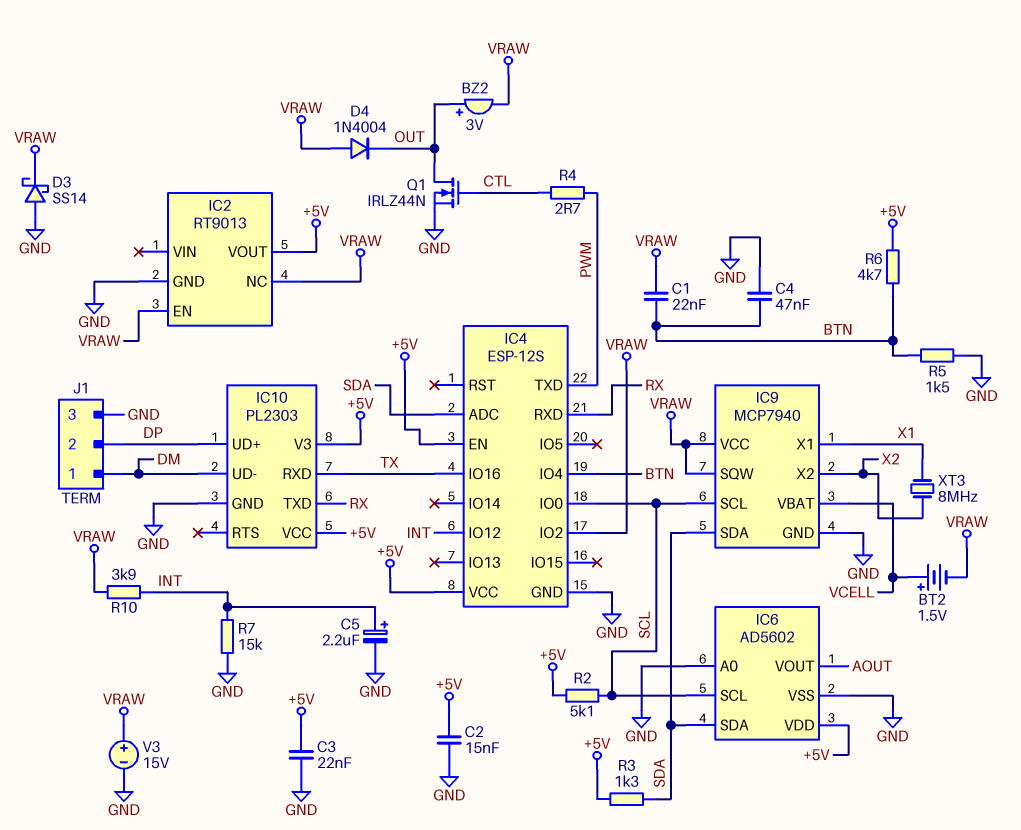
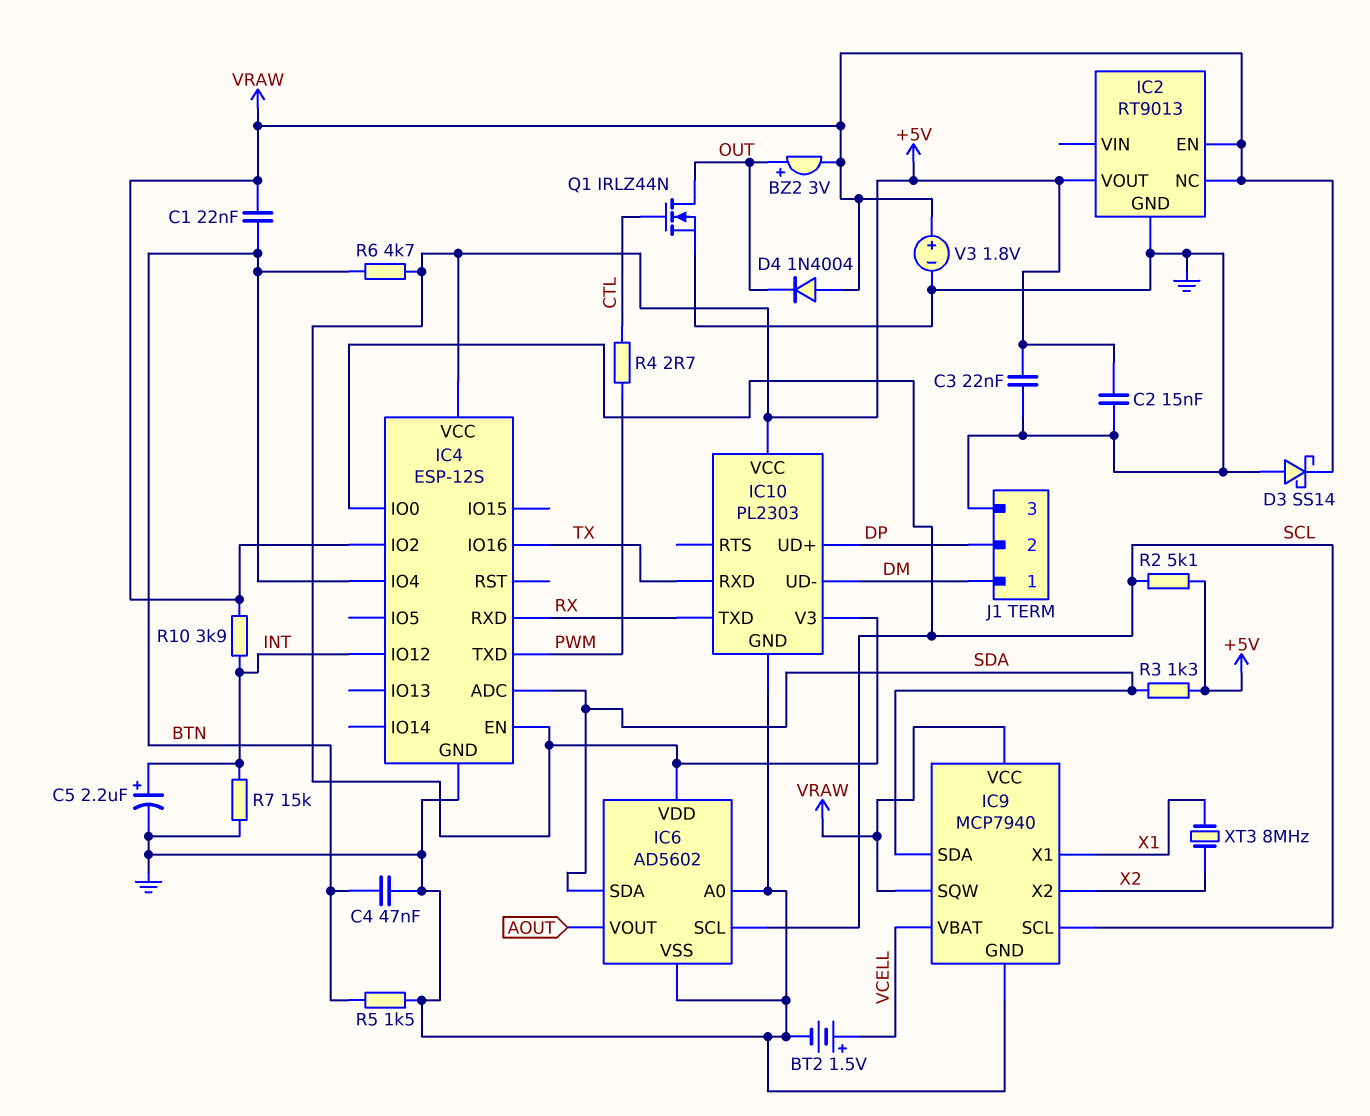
BT2: 1.5V (plus VCELL, minus VRAW) -> 1.5V (plus VCELL, minus GND)
V3: 15V (plus VRAW, minus GND) -> 1.8V (plus VRAW, minus GND)

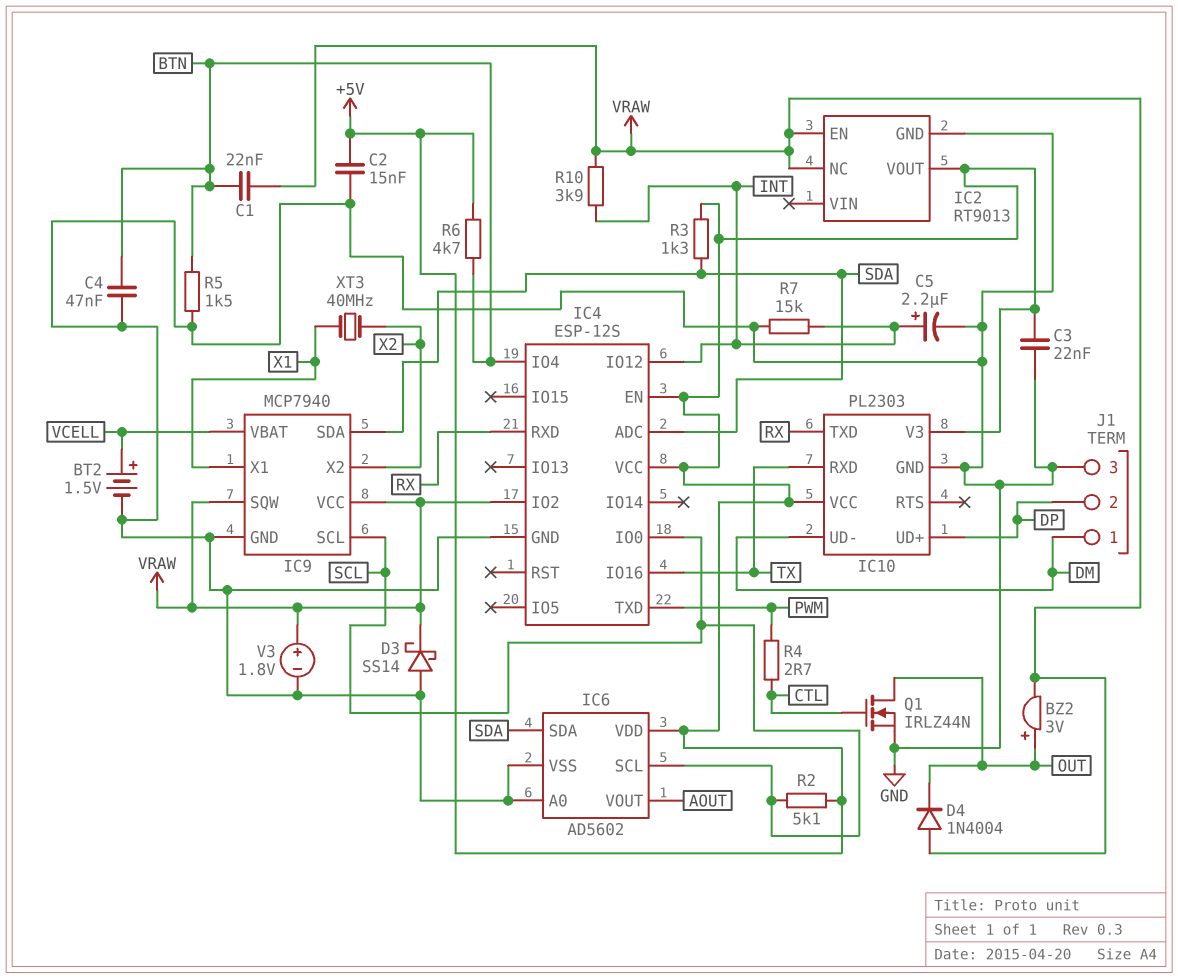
XT3: 8MHz (X1, X2) -> 40MHz (X1, X2)

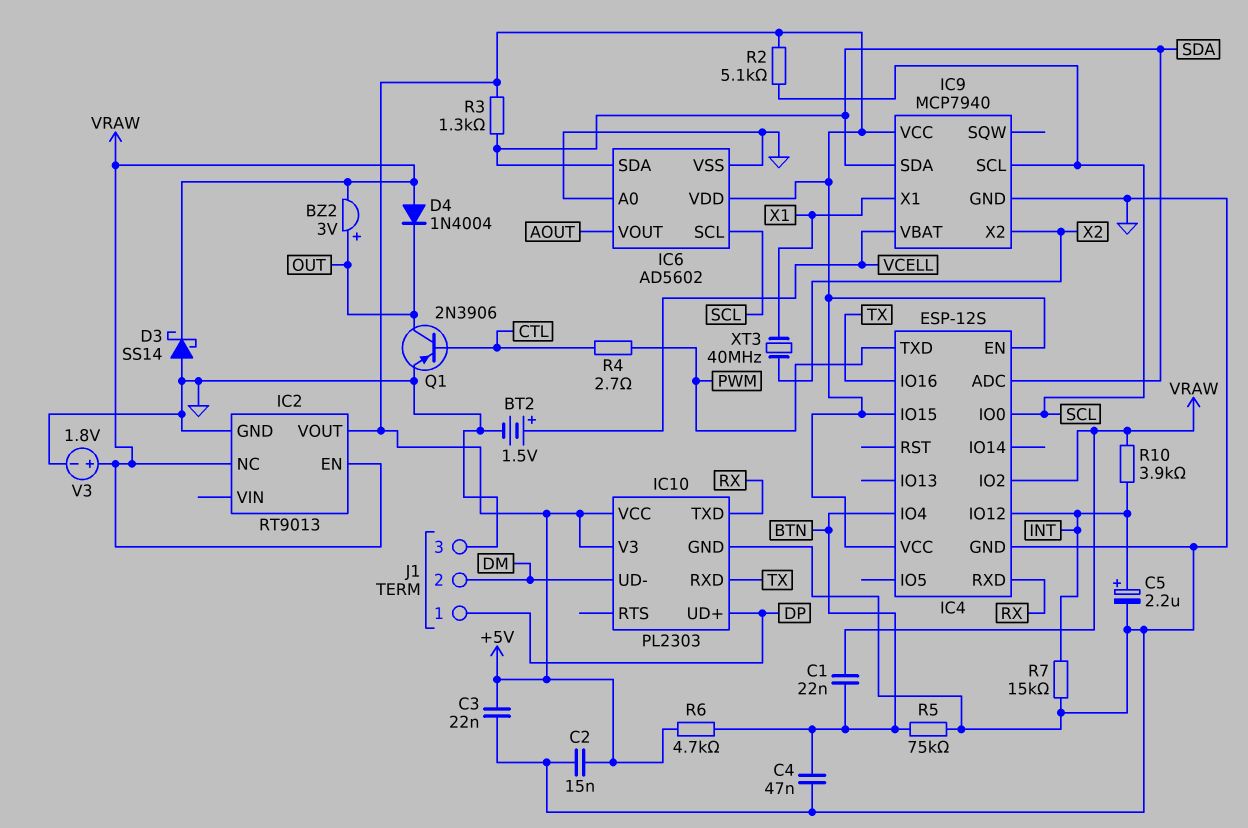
IC4 pin IO15: none -> +5V
IC9 pin SQW: VRAW -> none
IC9 pin VCC: VRAW -> +5V
J1 pin 1: DM -> DP
J1 pin 2: DP -> DM
Q1: NMOS IRLZ44N (G CTL, D OUT, S GND) -> PNP 2N3906 (B CTL, C OUT, E GND)
R5: 1.5k (BTN, GND) -> 75k (BTN, GND)

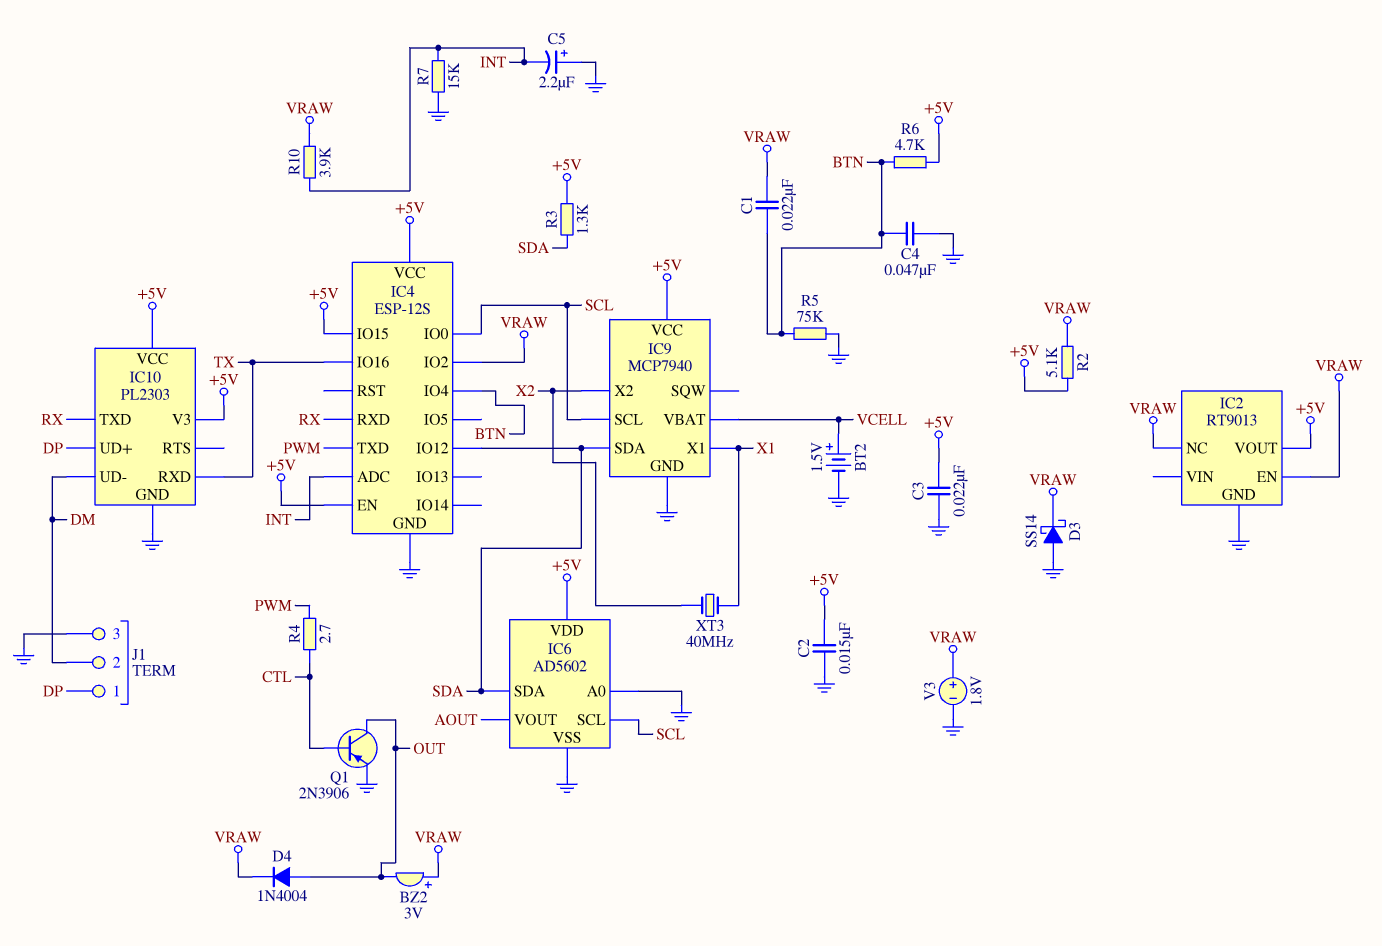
BZ2: buzzer 3V (plus OUT, minus VRAW) -> buzzer 3V (plus VRAW, minus OUT)
C5: 2.2uF (plus INT, minus GND) -> 2.2uF (plus GND, minus INT)
D4: diode 1N4004 (A VRAW, K OUT) -> diode 1N4004 (A OUT, K VRAW)
IC4 pin ADC: SDA -> INT
IC4 pin IO12: INT -> SDA
R2: 5.1k (+5V, SCL) -> 5.1k (+5V, VRAW)

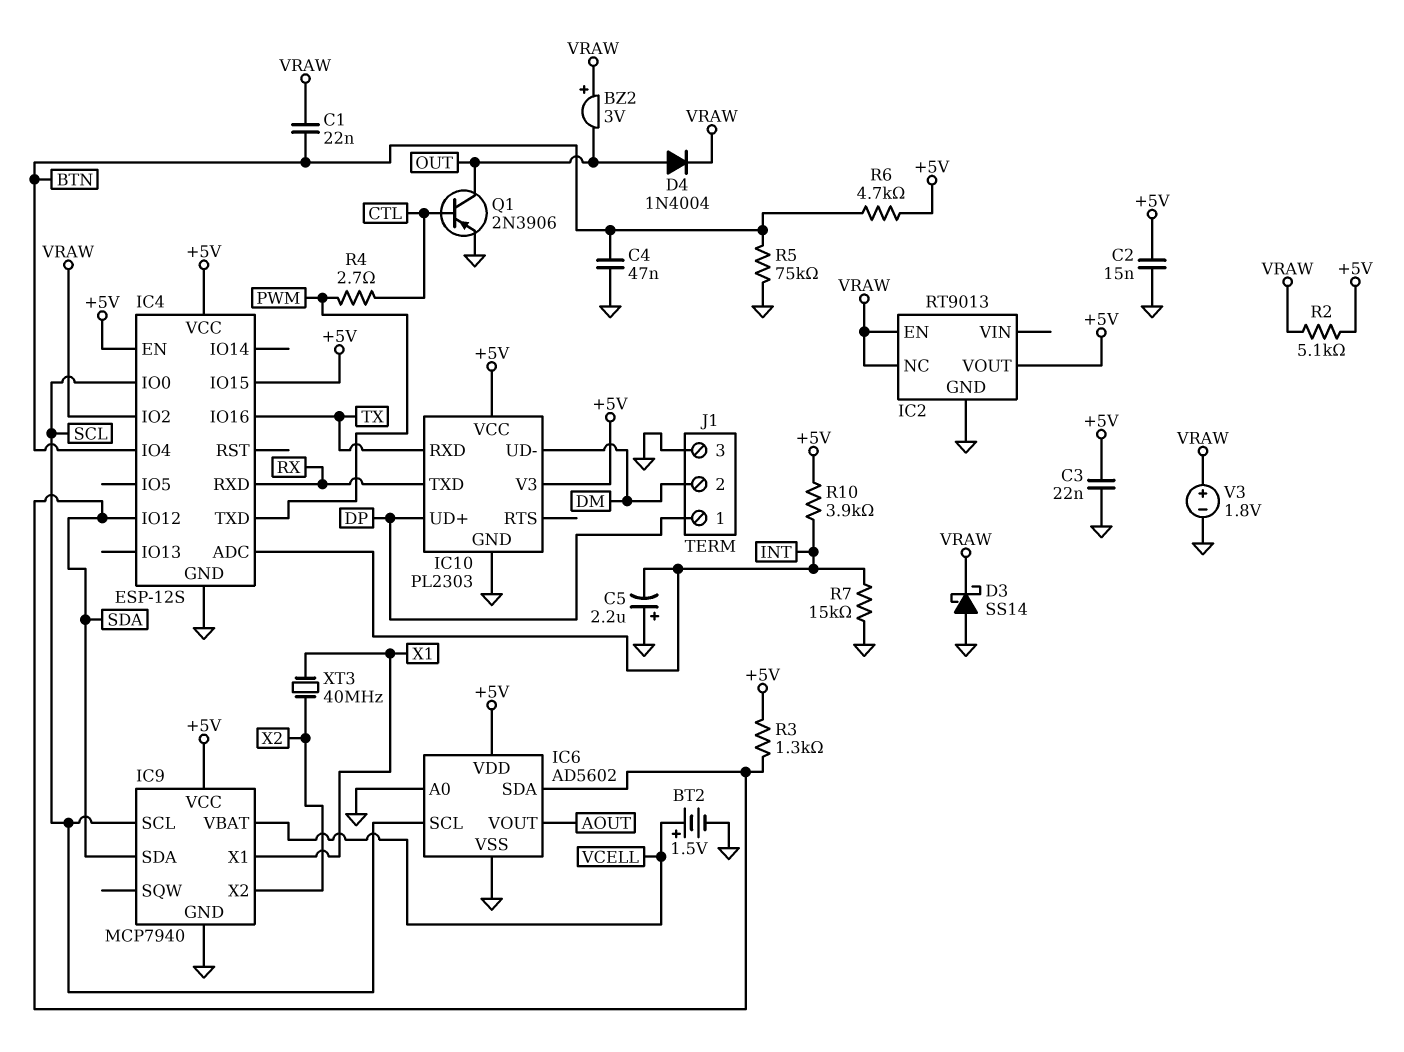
R10: 3.9k (INT, VRAW) -> 3.9k (+5V, INT)

